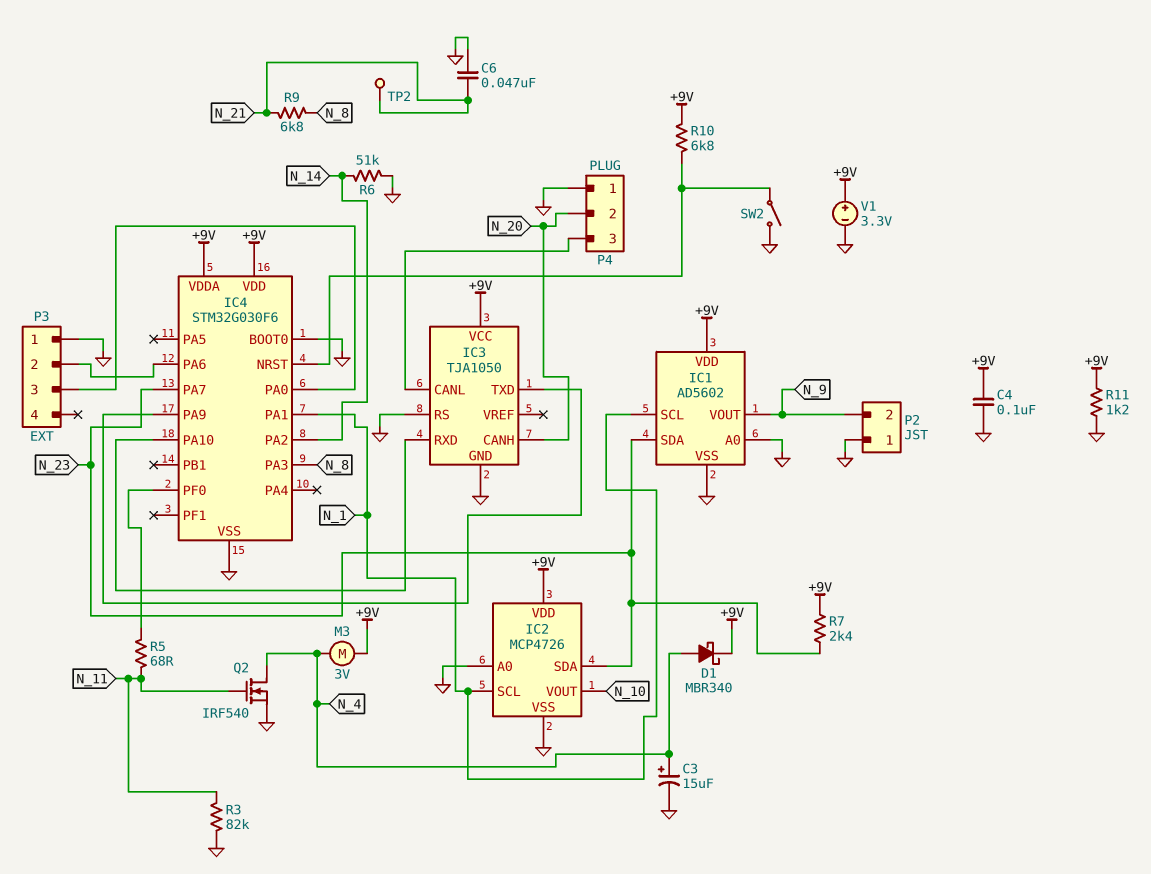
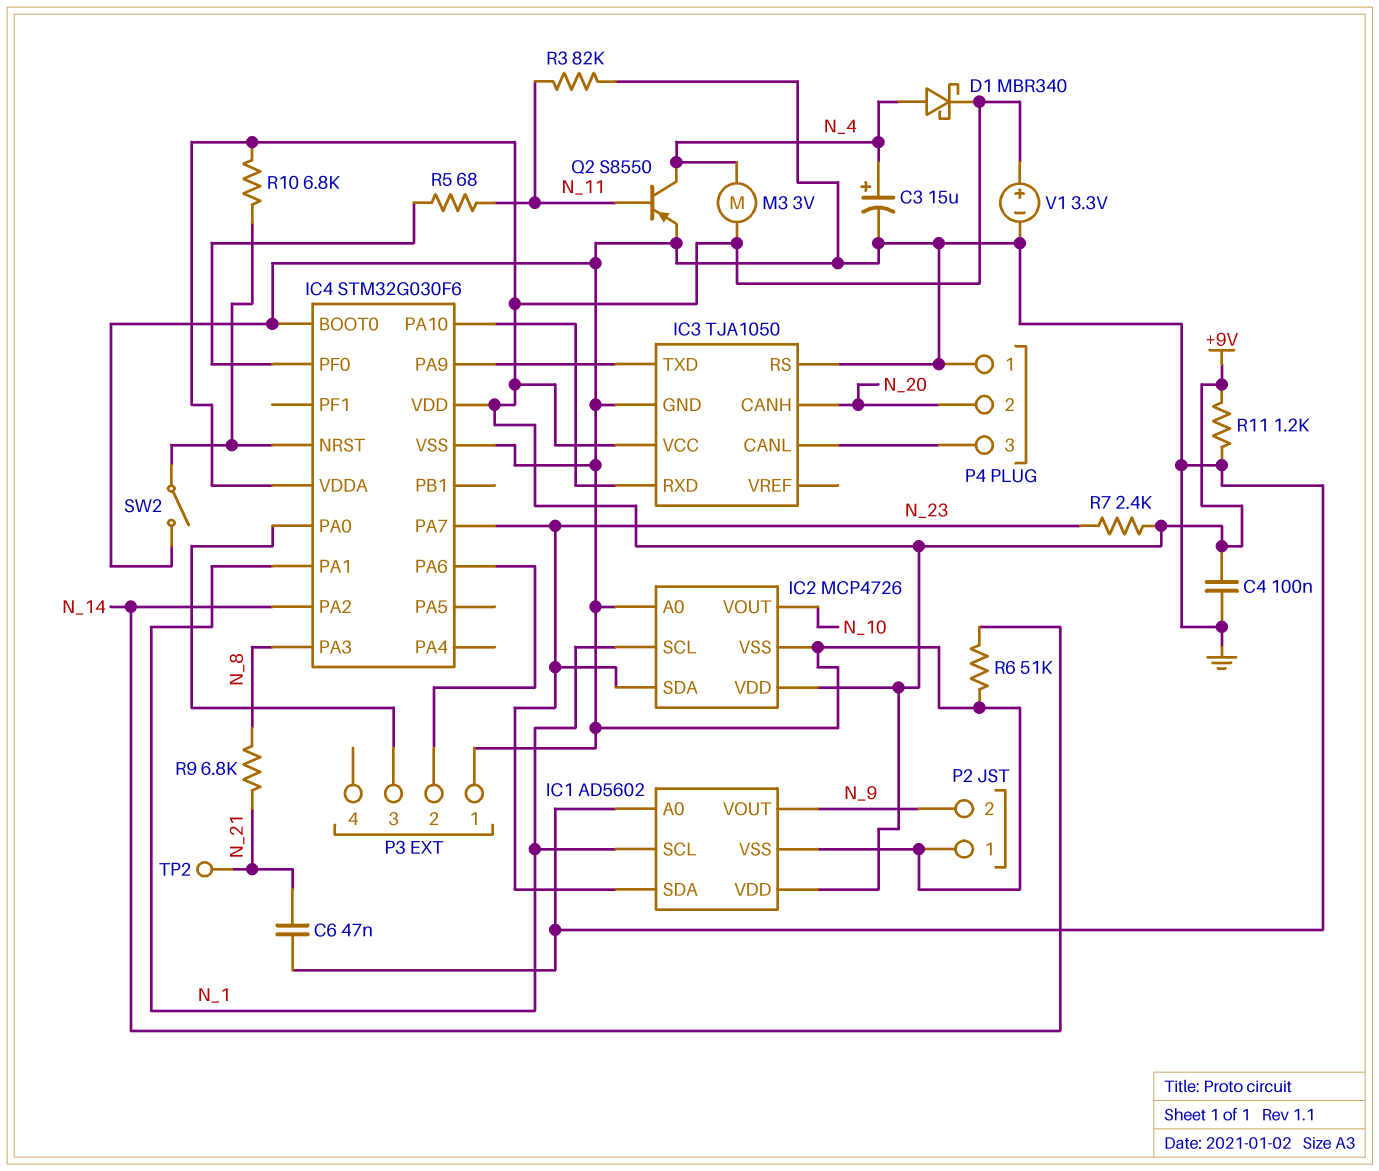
Q2: NMOS IRF540 (G N_11, D N_4, S GND) -> PNP S8550 (B N_11, C N_4, E GND)

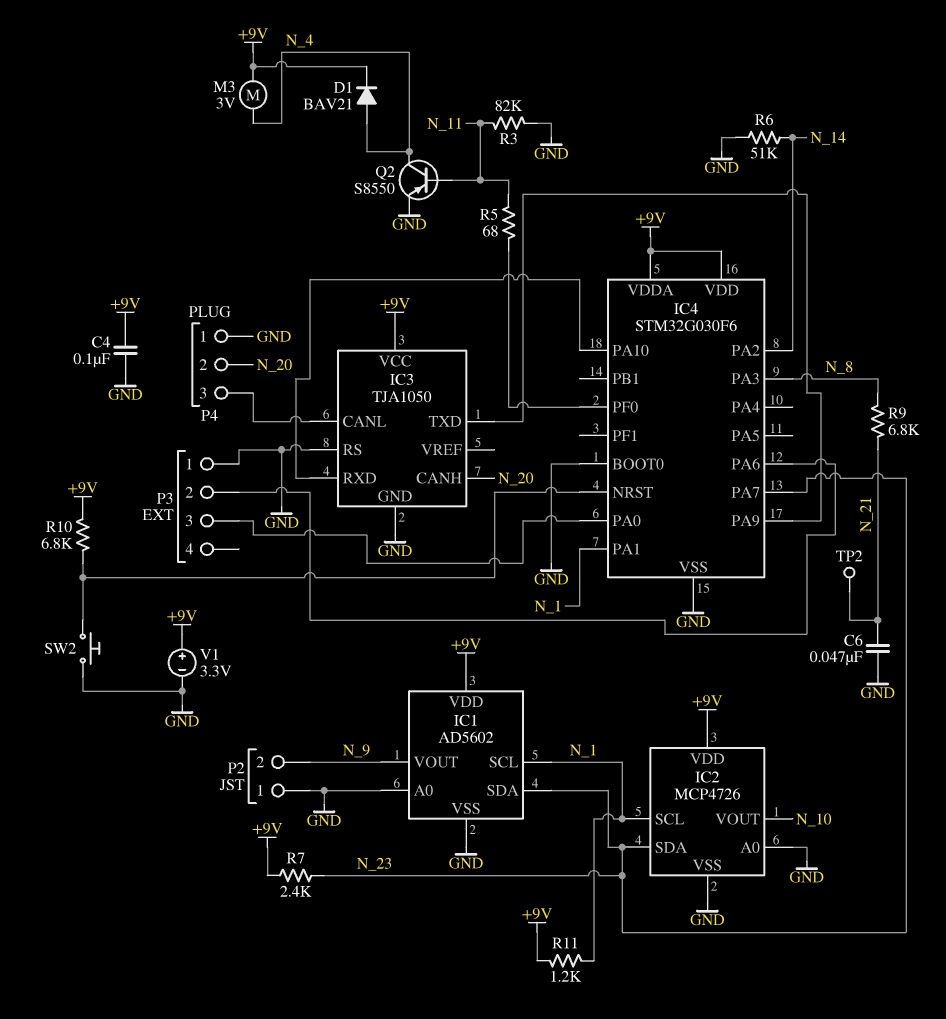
C3: 15uF (plus N_4, minus GND) -> none
D1: schottky MBR340 (A N_4, K +9V) -> diode BAV21 (A N_4, K +9V)
R11: 1.2k (+9V, GND) -> 1.2k (+9V, N_1)
SW2: switch (GND, IC4/NRST) -> button (GND, IC4/NRST)

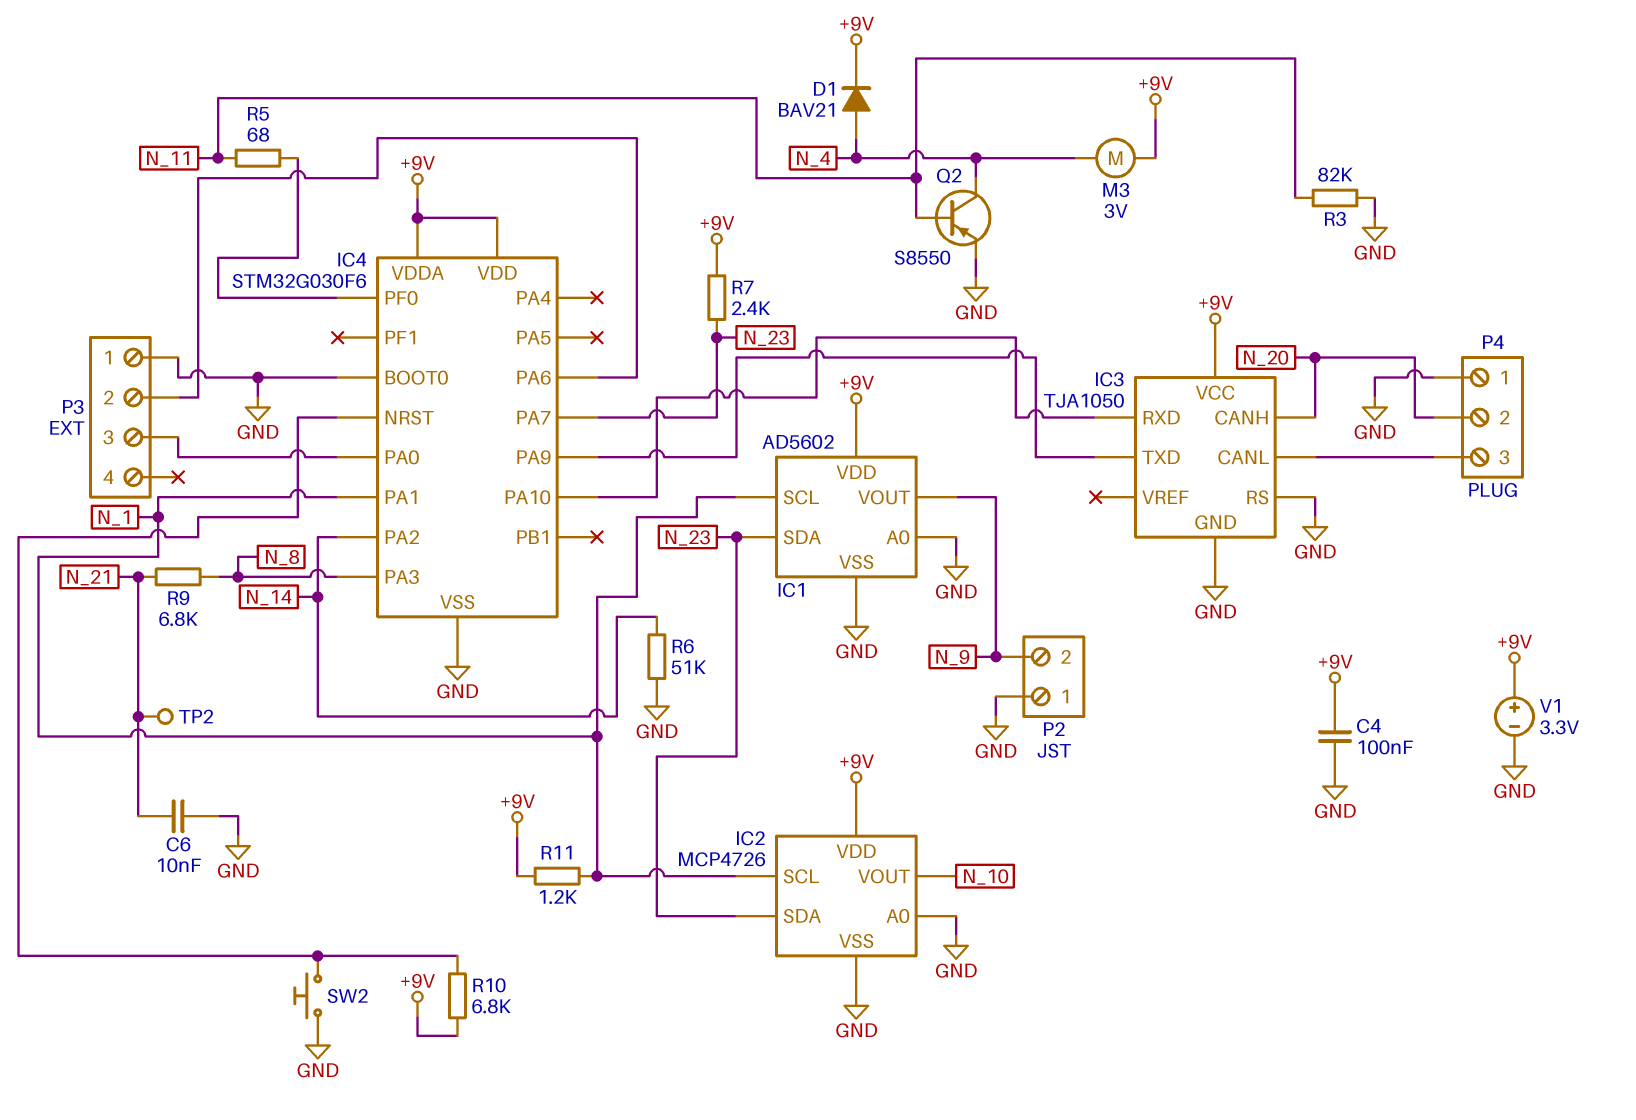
C6: 47nF (GND, N_21) -> 10nF (GND, N_21)

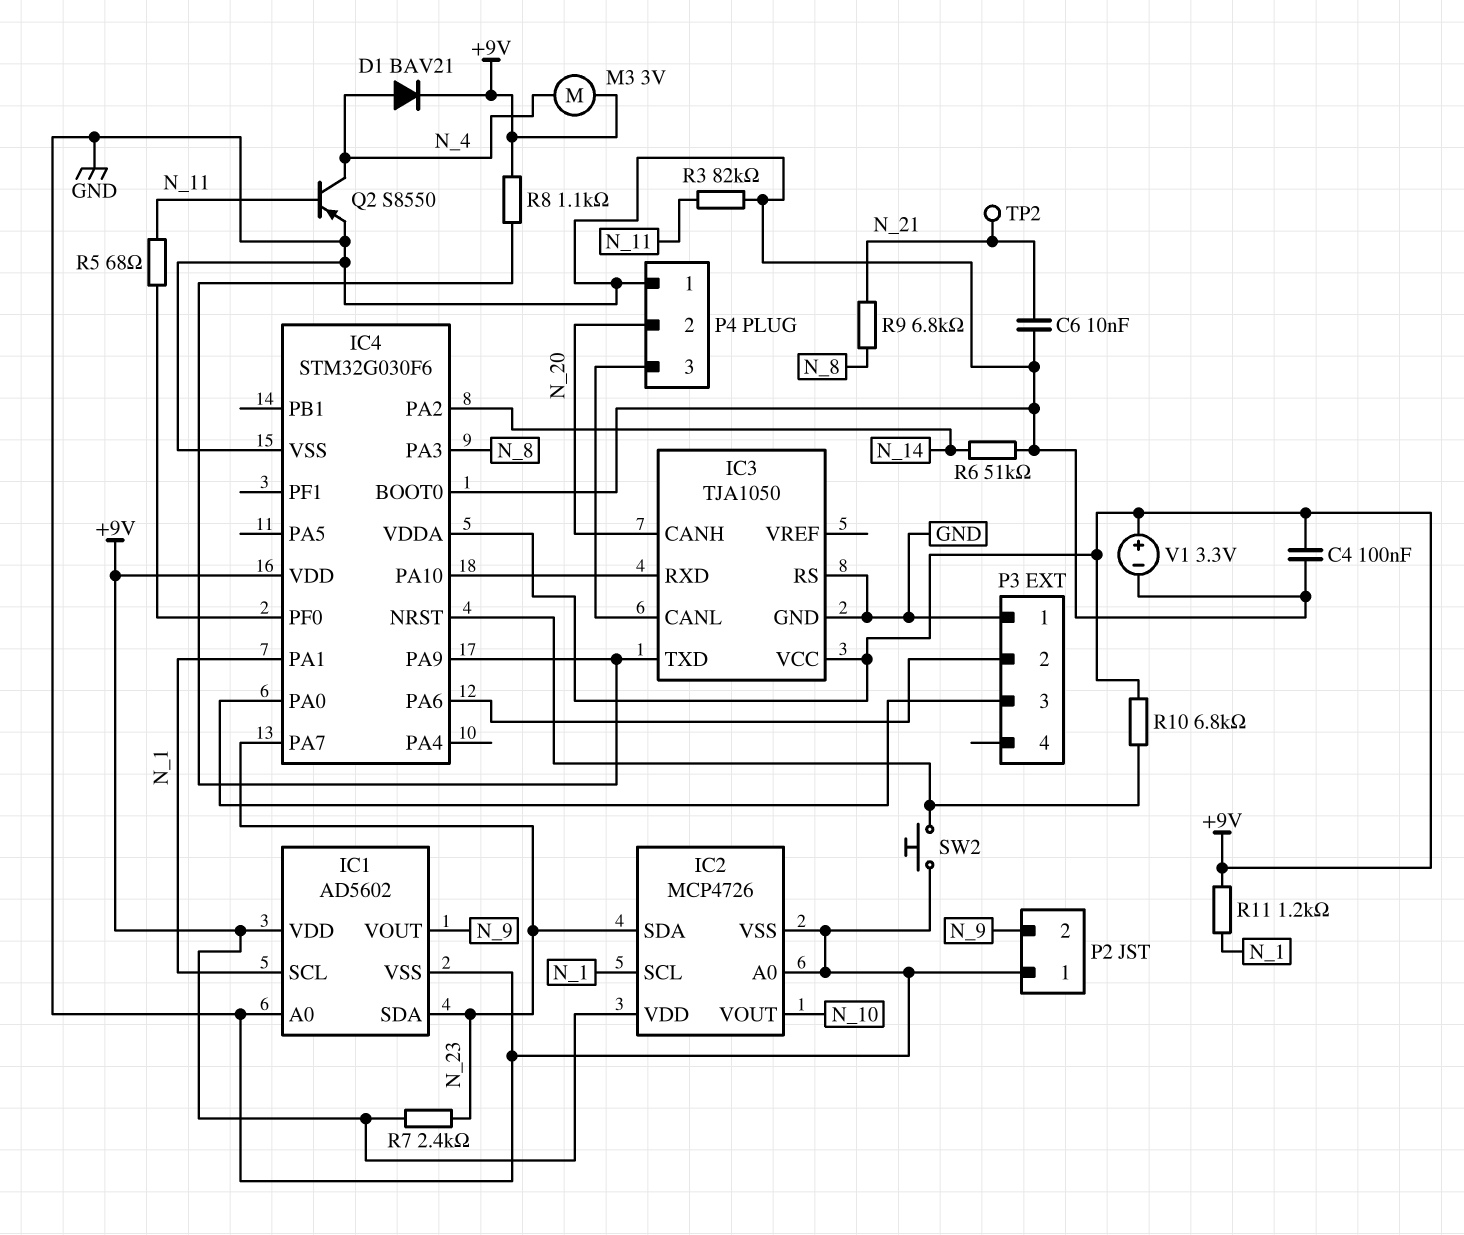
R8: none -> 1.1k (+9V, IC3/TXD)

